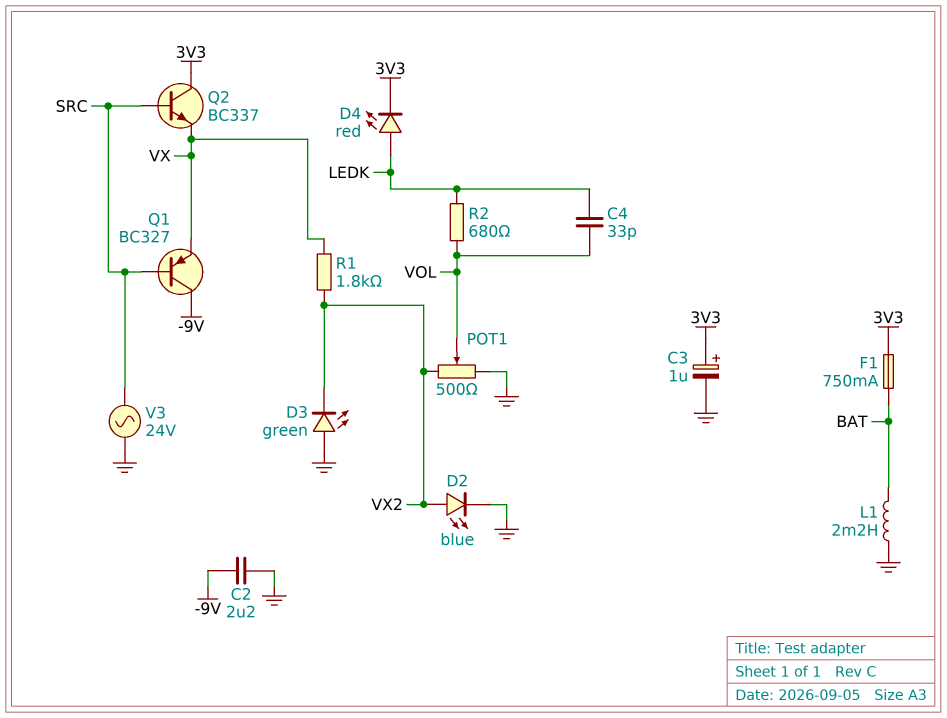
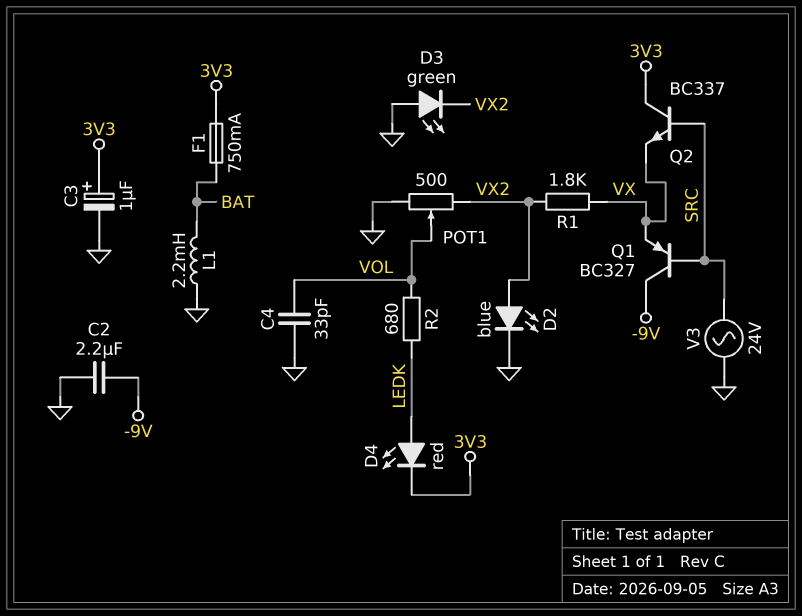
C4: 33pF (LEDK, VOL) -> 33pF (GND, VOL)

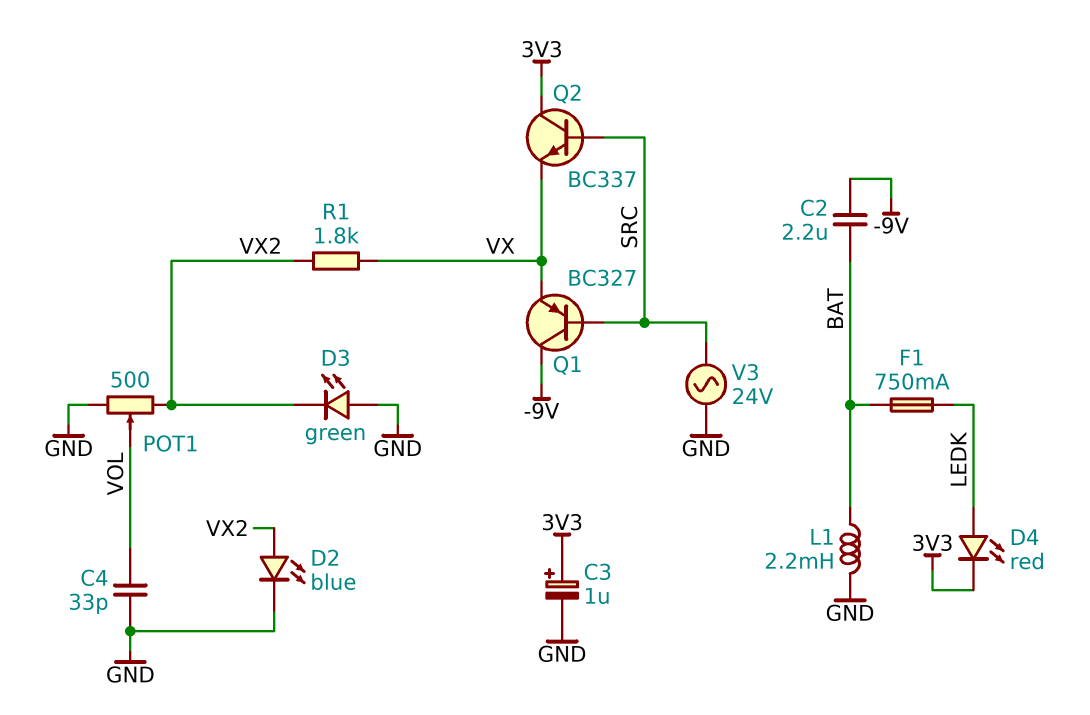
C2: 2.2uF (-9V, GND) -> 2.2uF (-9V, BAT)
F1: 750mA (3V3, BAT) -> 750mA (BAT, LEDK)
R2: 680 (LEDK, VOL) -> none

